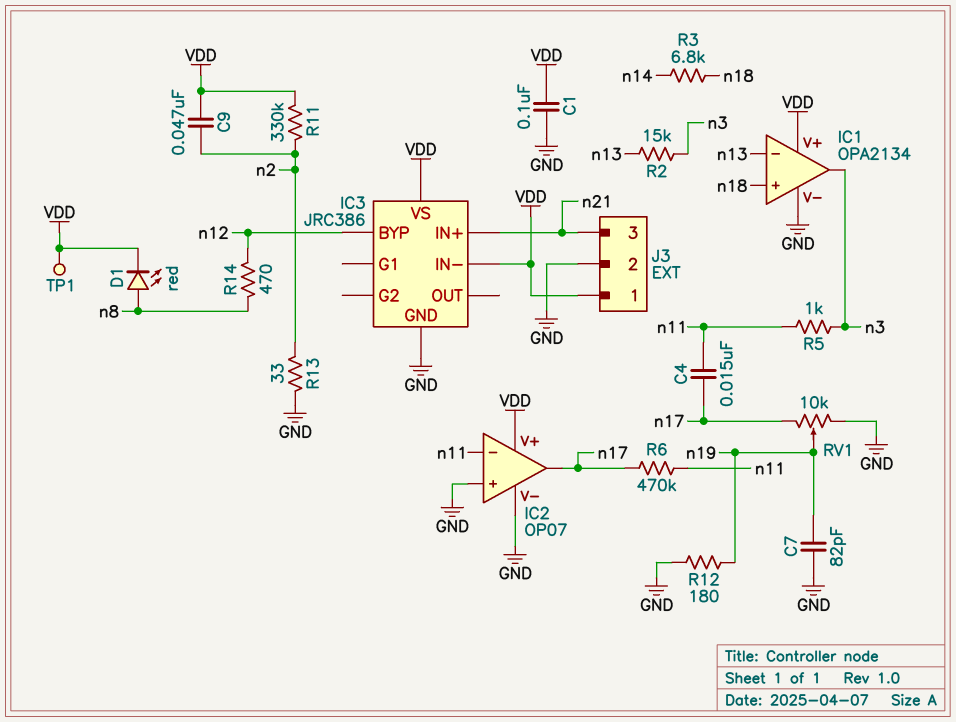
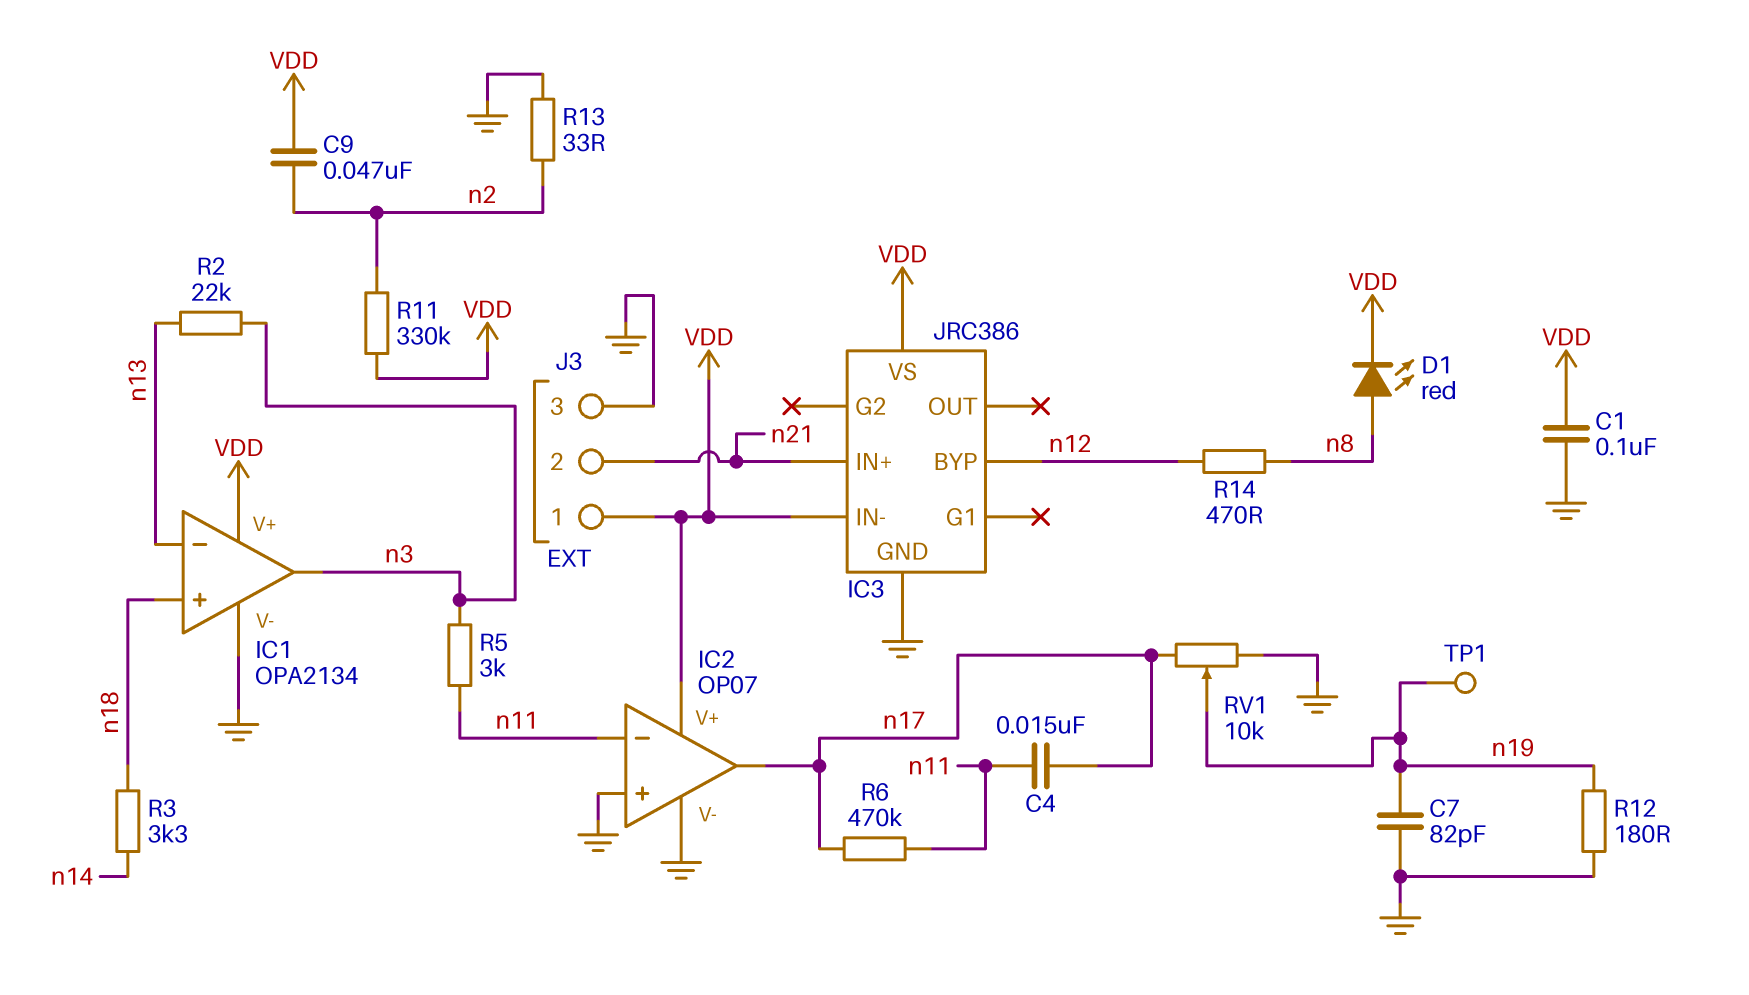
J3 pin 2: GND -> n21
J3 pin 3: n21 -> GND
R2: 15k (n3, n13) -> 22k (n3, n13)
R3: 6.8k (n14, n18) -> 3.3k (n14, n18)
R5: 1k (n3, n11) -> 3k (n3, n11)
TP1: test point (VDD) -> test point (n19)

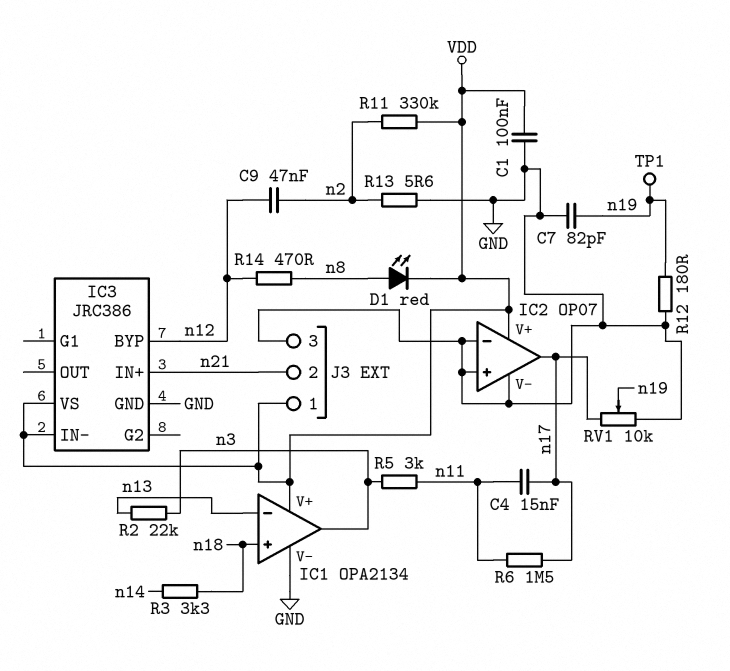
C9: 47nF (VDD, n2) -> 47nF (n2, n12)
IC2 pin in-: n11 -> GND
R6: 470k (n11, n17) -> 1.5M (n11, n17)
R13: 33 (GND, n2) -> 5.6 (GND, n2)

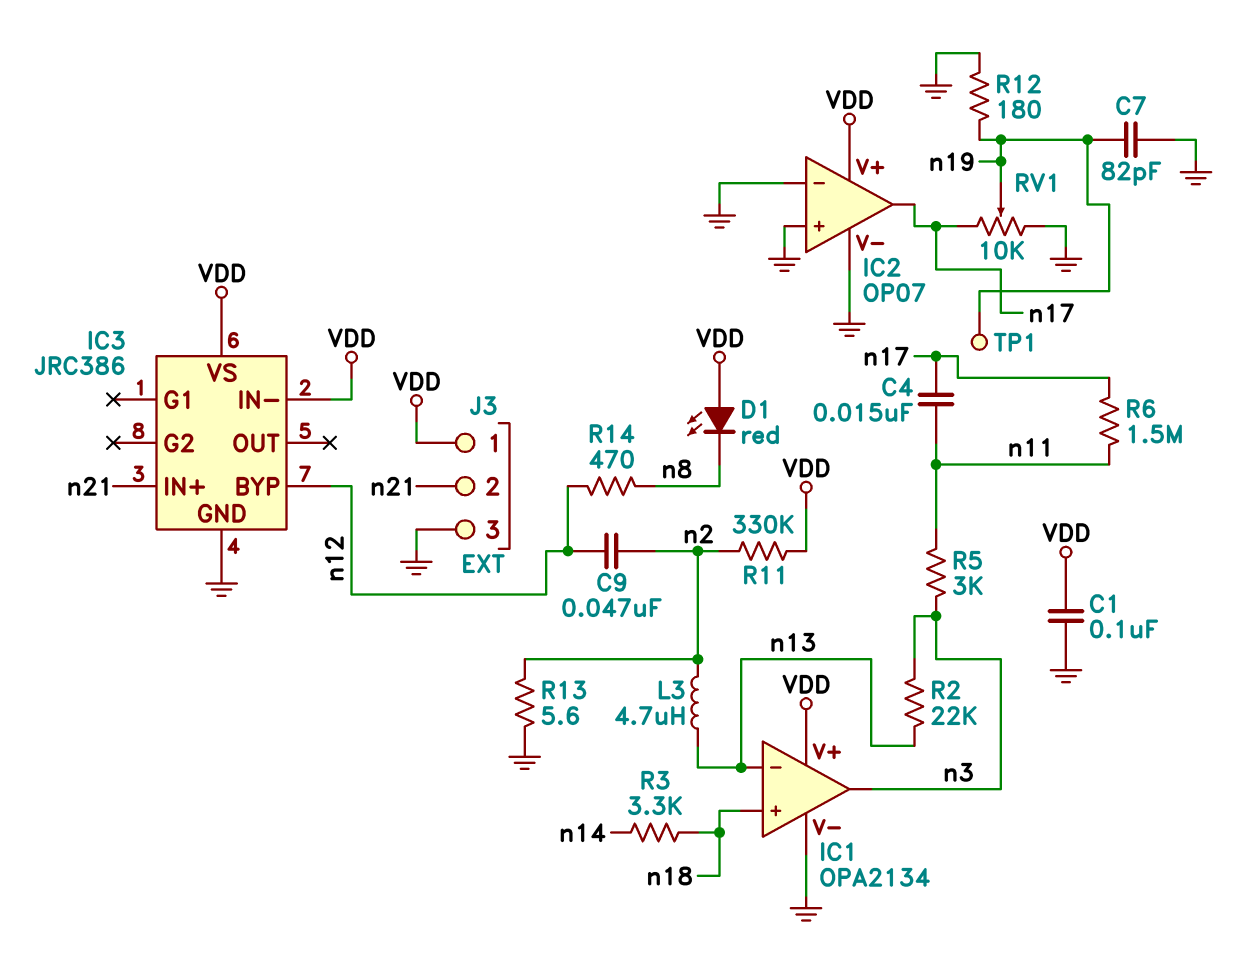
D1: LED red (A n8, K VDD) -> LED red (A VDD, K n8)
L3: none -> 4.7uH (n2, n13)

